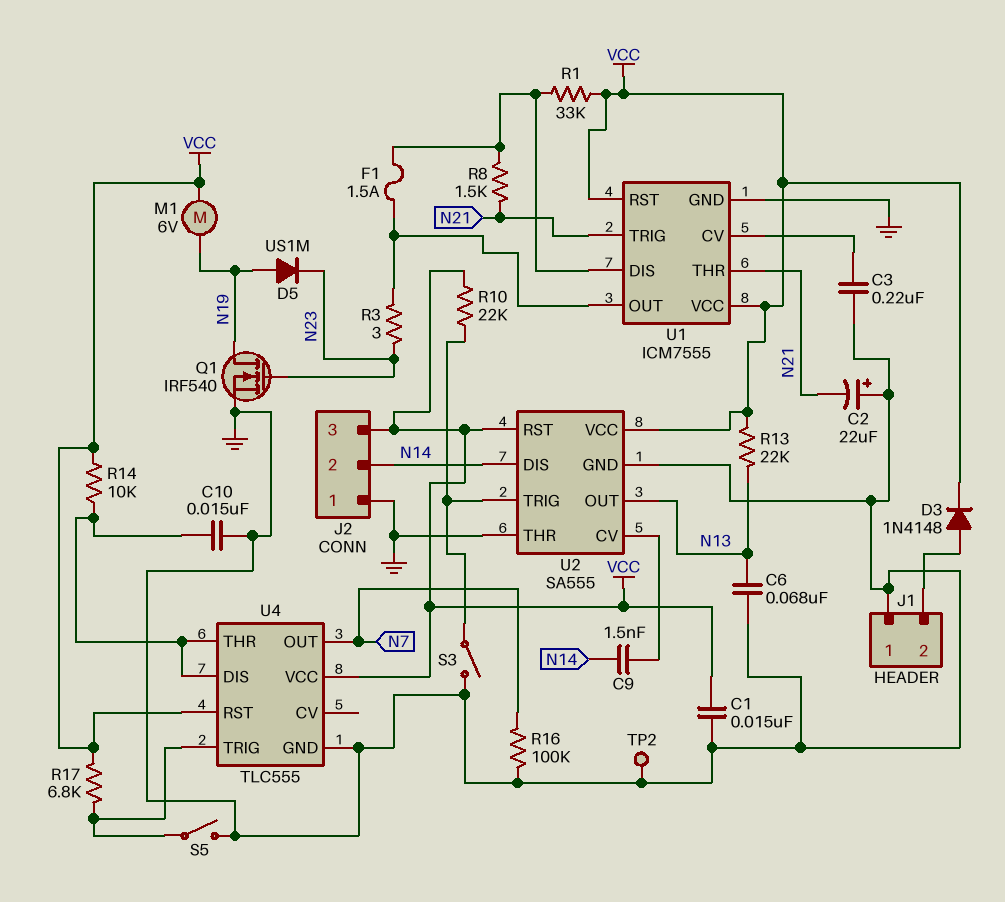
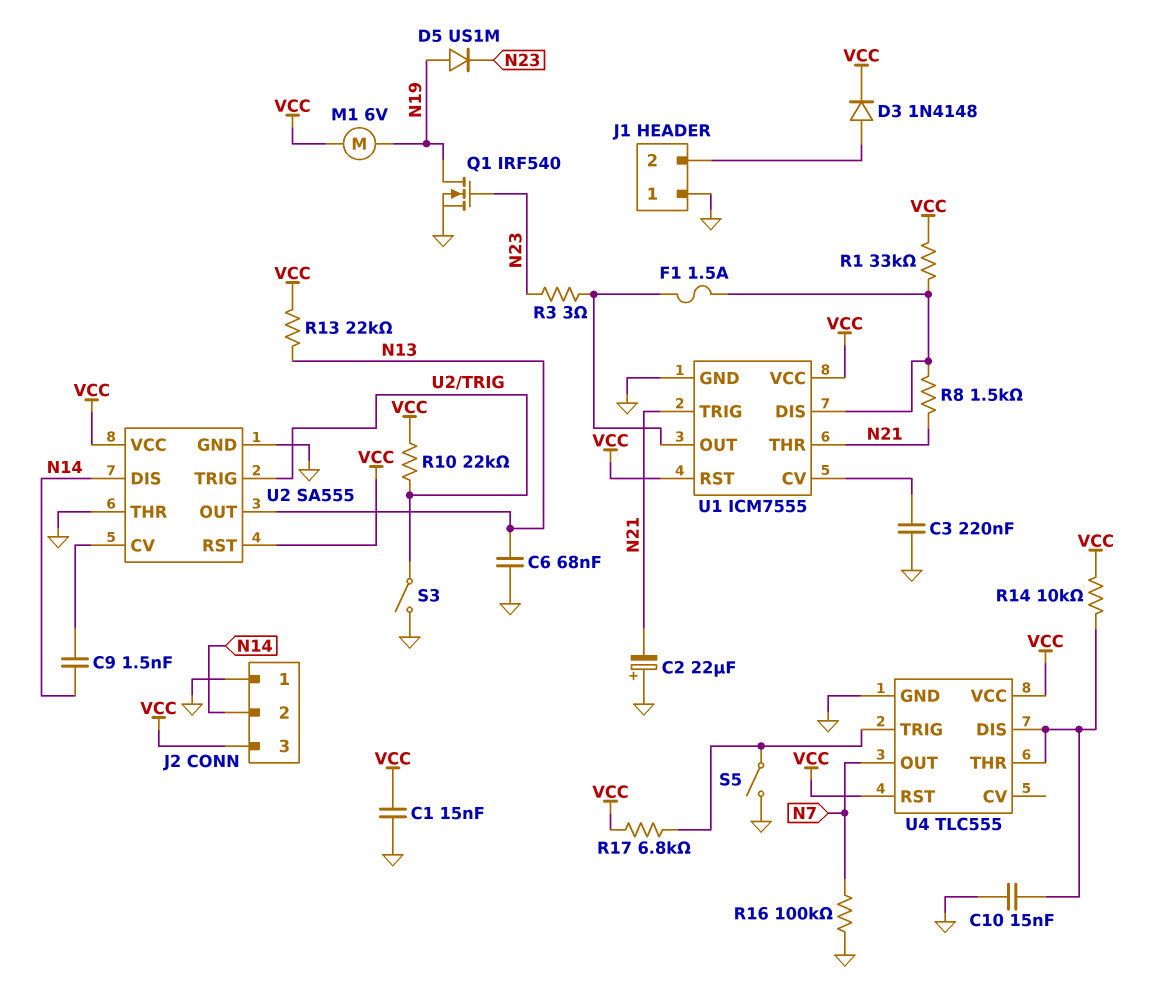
TP2: test point (GND) -> none

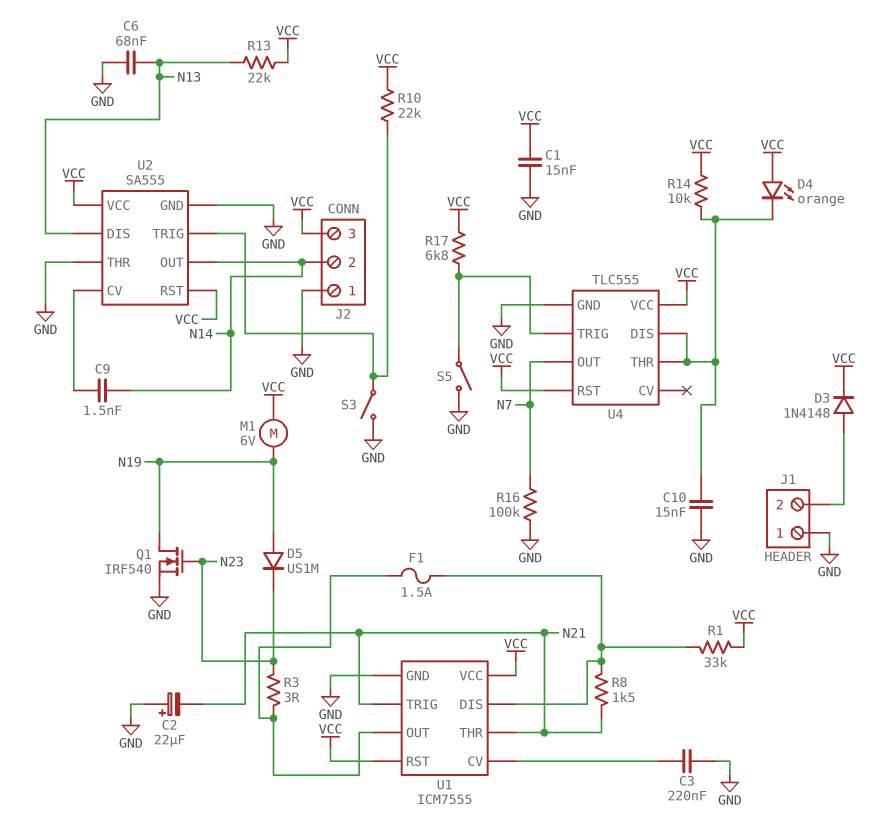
D4: none -> LED orange (A VCC, K U4/DIS)
U2 pin DIS: N14 -> N13
U2 pin OUT: N13 -> N14

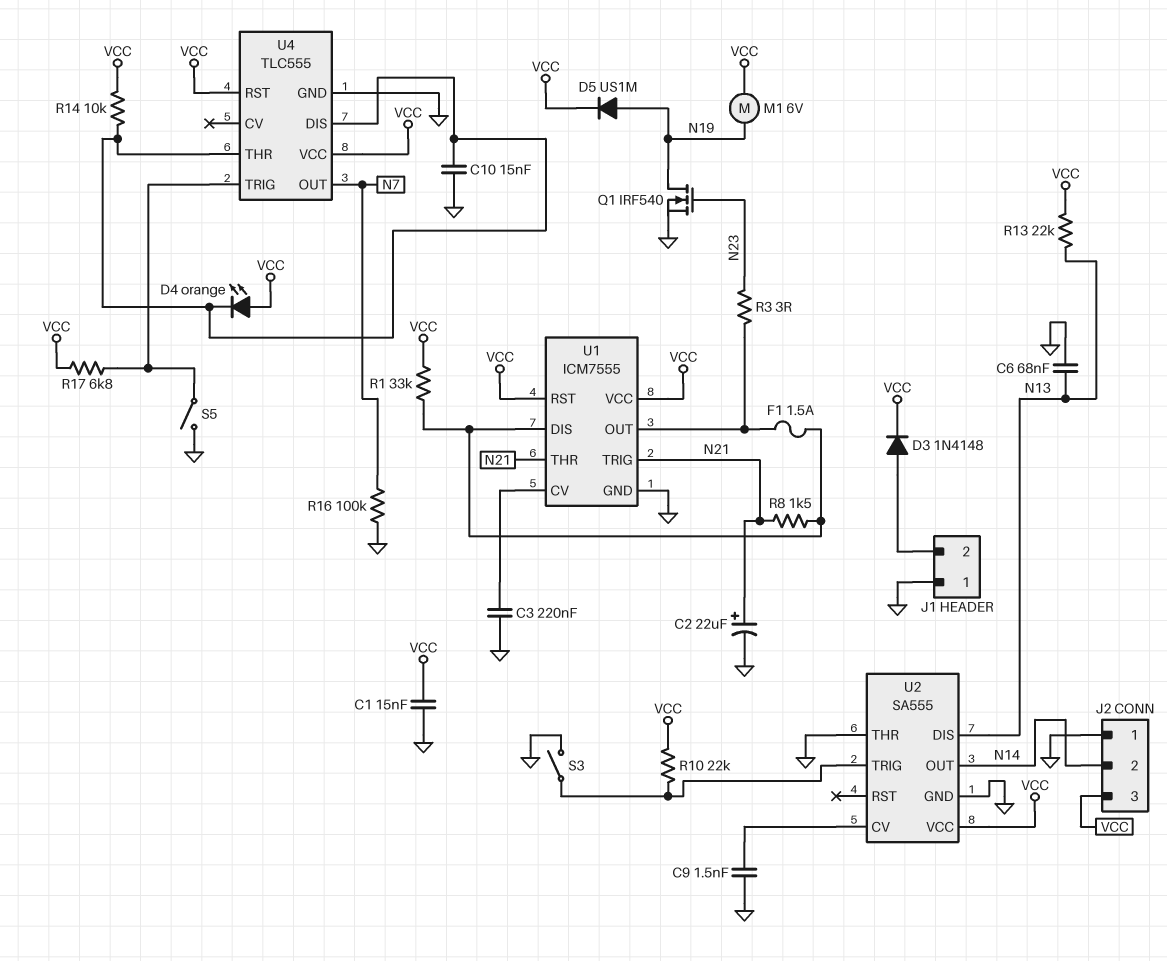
C2: 22uF (plus GND, minus N21) -> 22uF (plus N21, minus GND)
C9: 1.5nF (N14, U2/CV) -> 1.5nF (GND, U2/CV)
D5: diode US1M (A N19, K N23) -> diode US1M (A N19, K VCC)
U2 pin RST: VCC -> none

